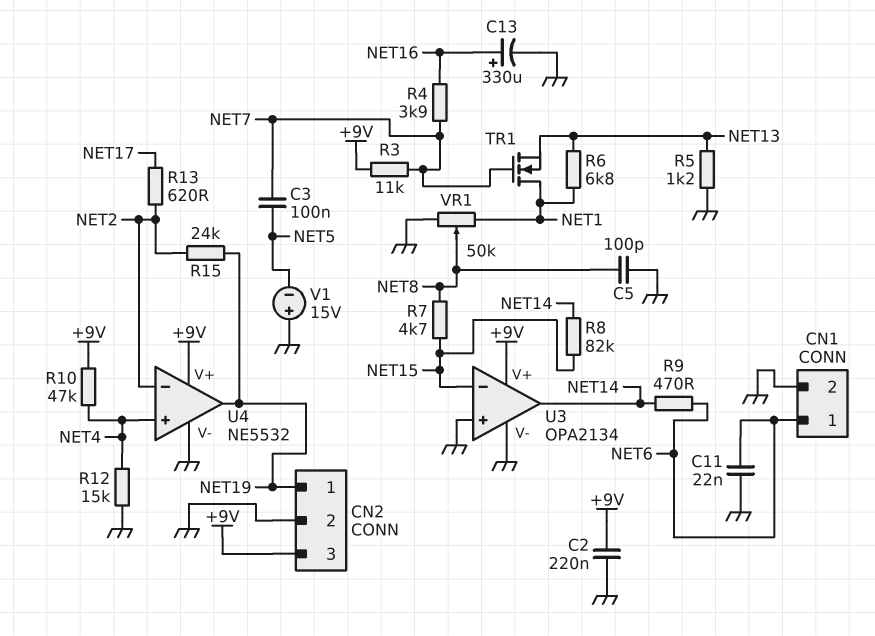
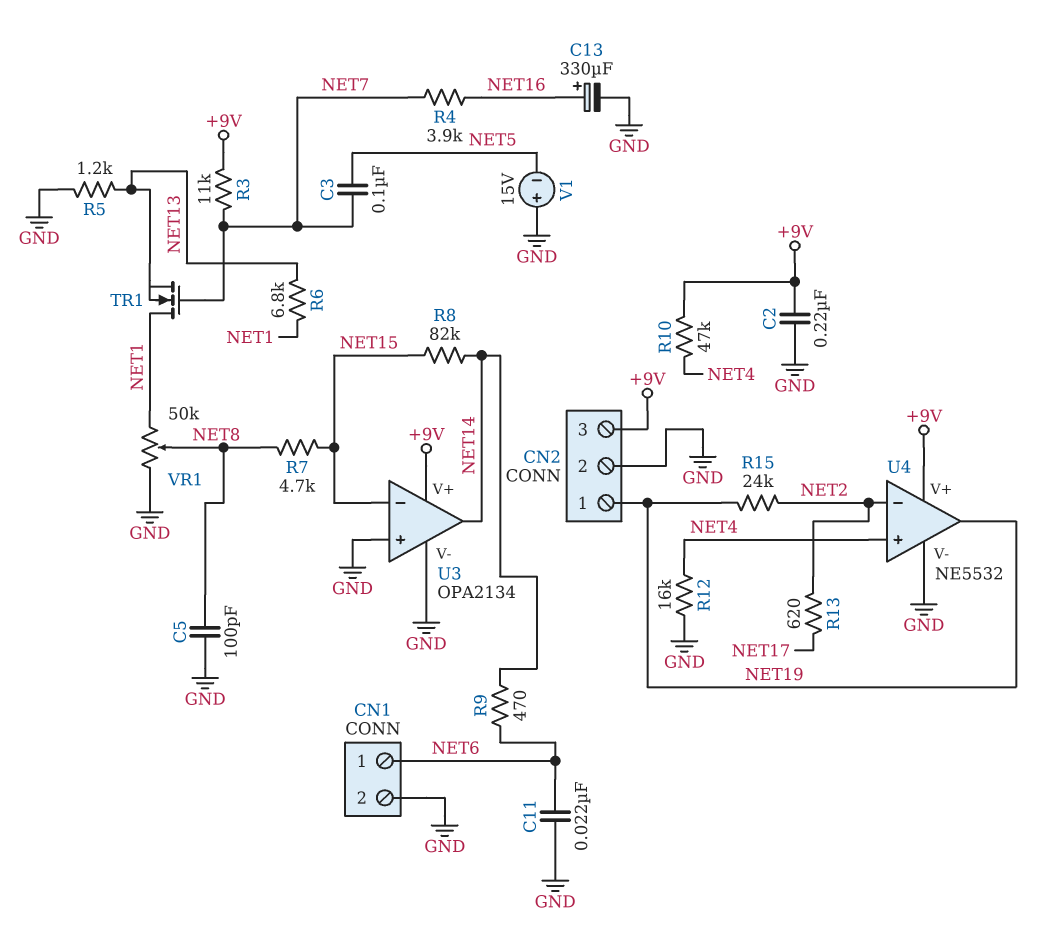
R12: 15k (GND, NET4) -> 16k (GND, NET4)

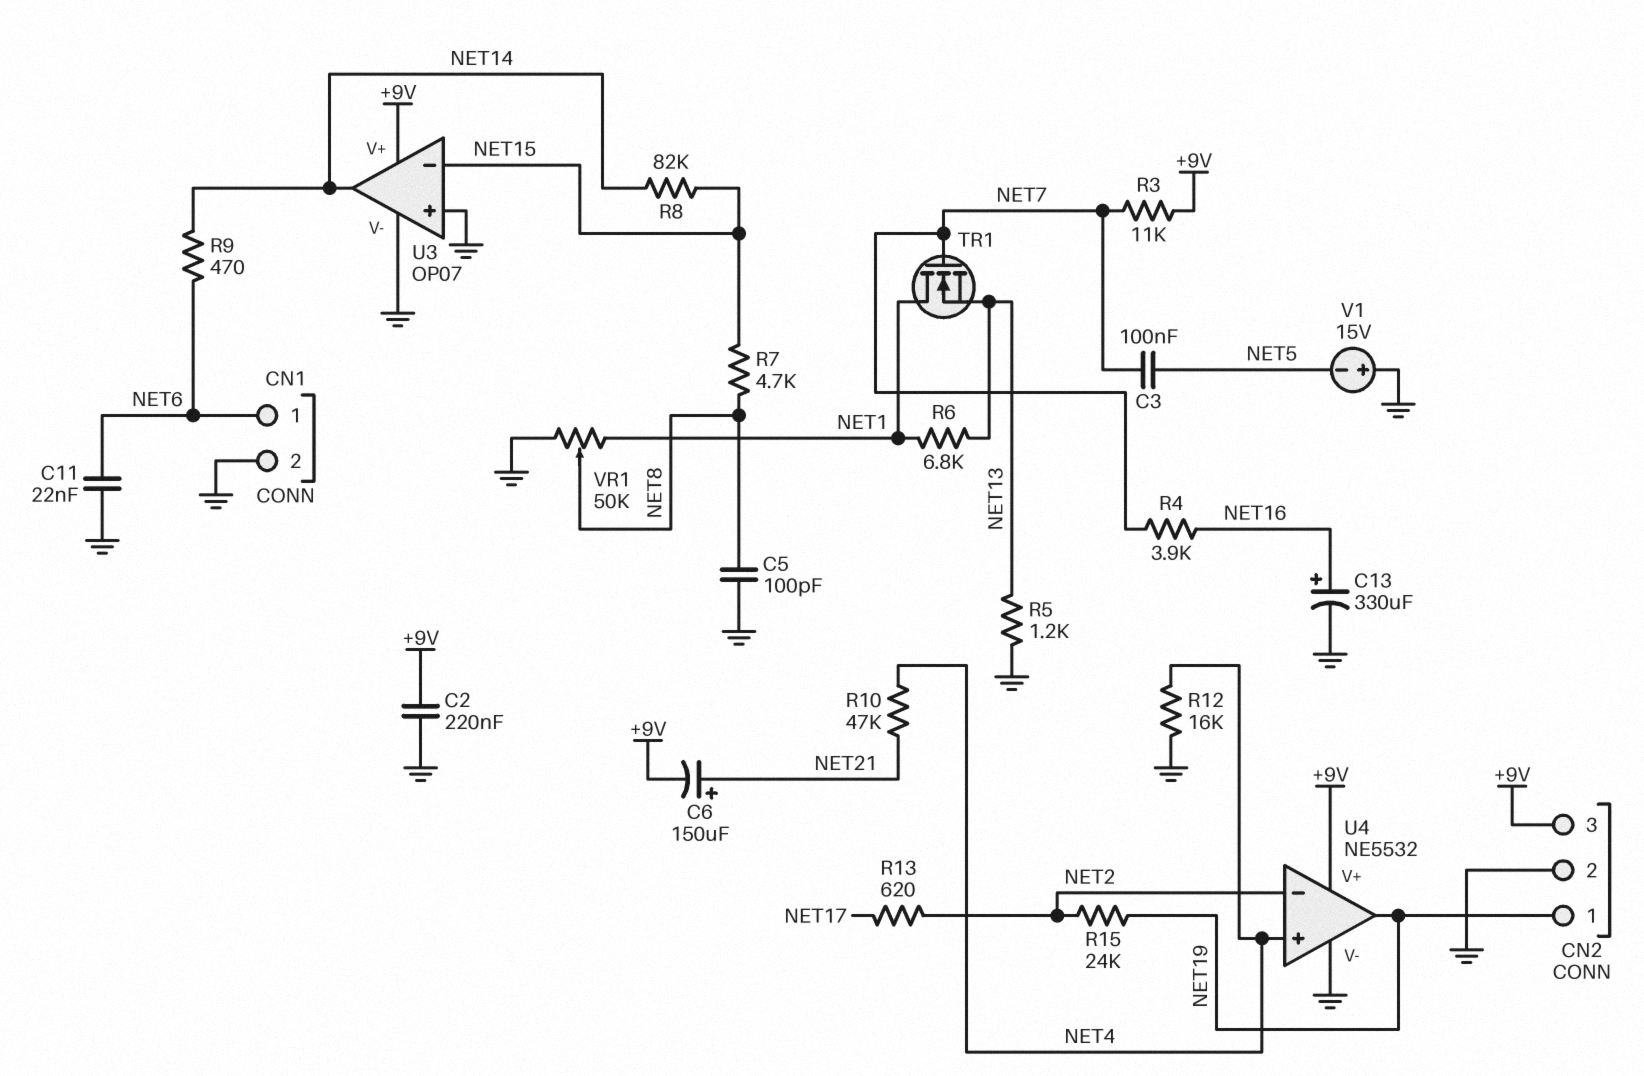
C6: none -> 150uF (plus NET21, minus +9V)
R10: 47k (+9V, NET4) -> 47k (NET4, NET21)
U3: OPA2134 -> OP07

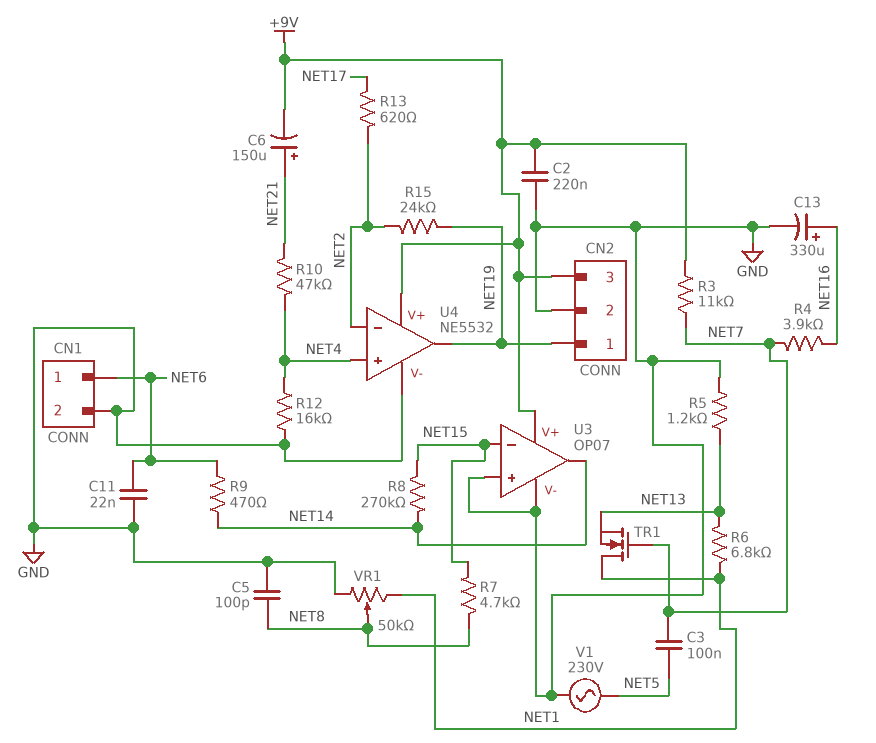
R8: 82k (NET14, NET15) -> 270k (NET14, NET15)
V1: 15V (plus GND, minus NET5) -> AC 230V (GND, NET5)

